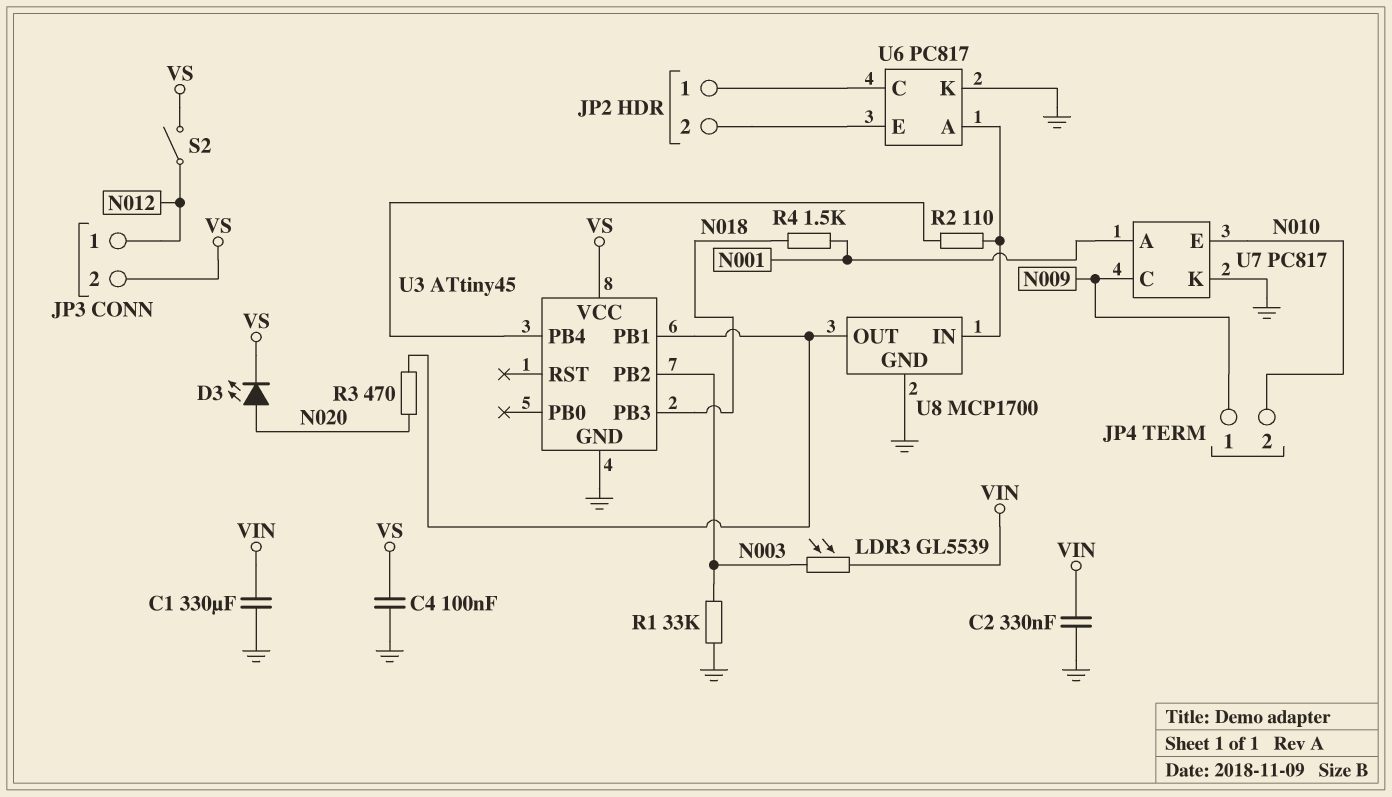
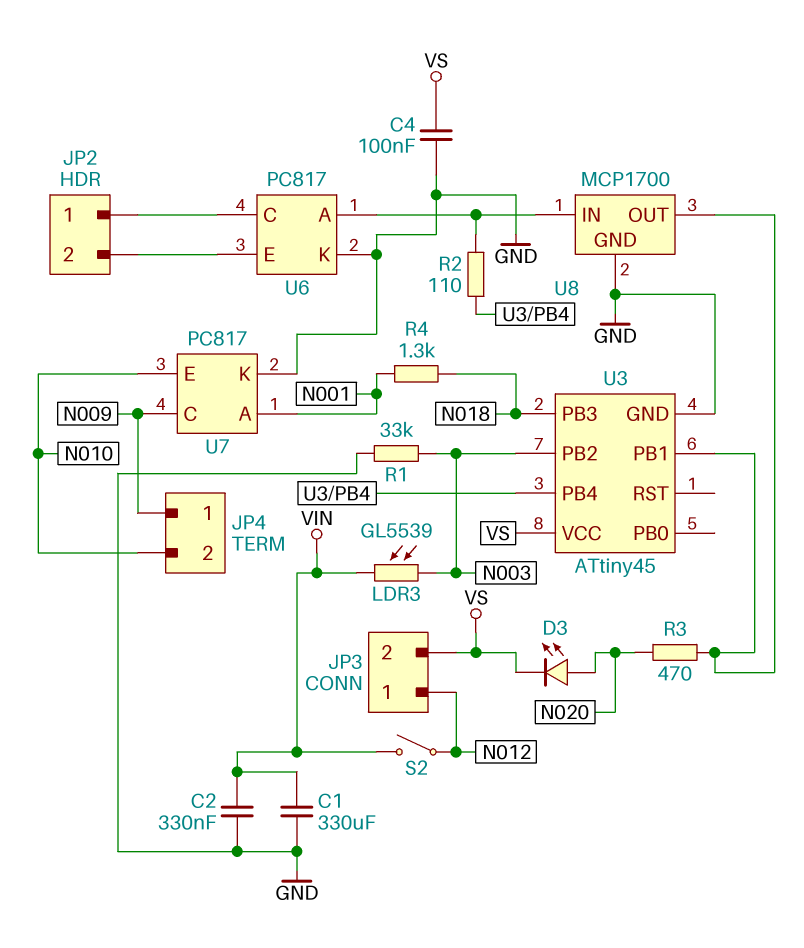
R4: 1.5k (N001, N018) -> 1.3k (N001, N018)
S2: switch (N012, VS) -> switch (N012, VIN)

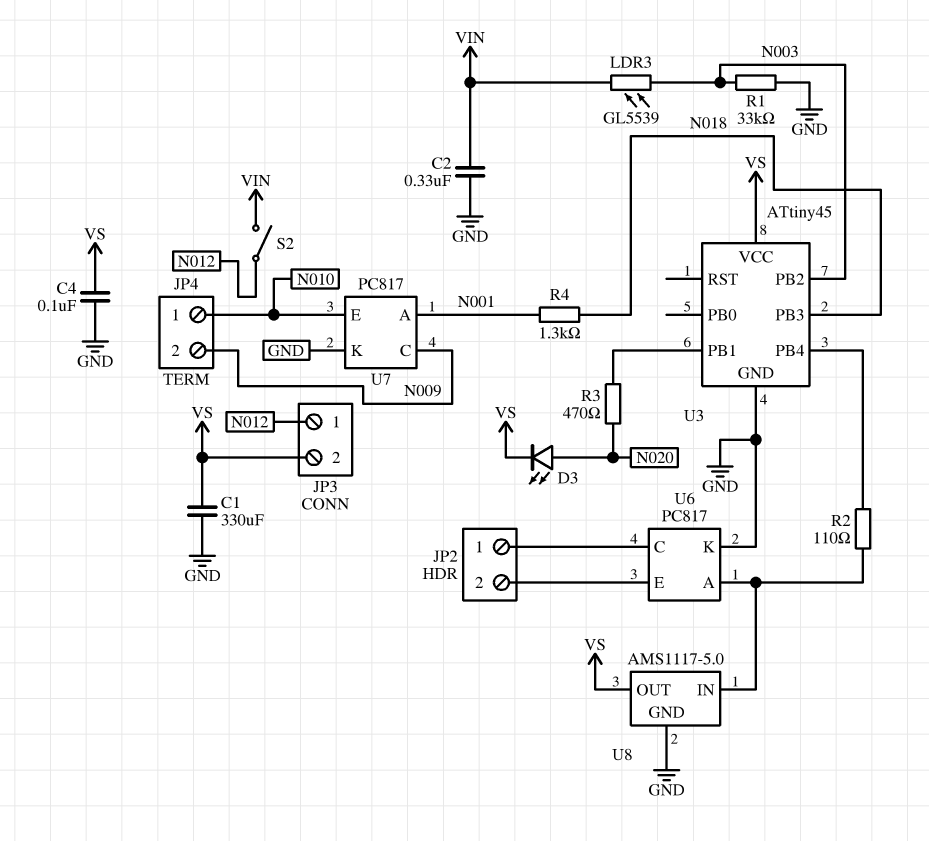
C1: 330uF (GND, VIN) -> 330uF (GND, VS)
JP4 pin 1: N009 -> N010
JP4 pin 2: N010 -> N009
U8: MCP1700 -> AMS1117-5.0
U8 pin OUT: U3/PB1 -> VS

